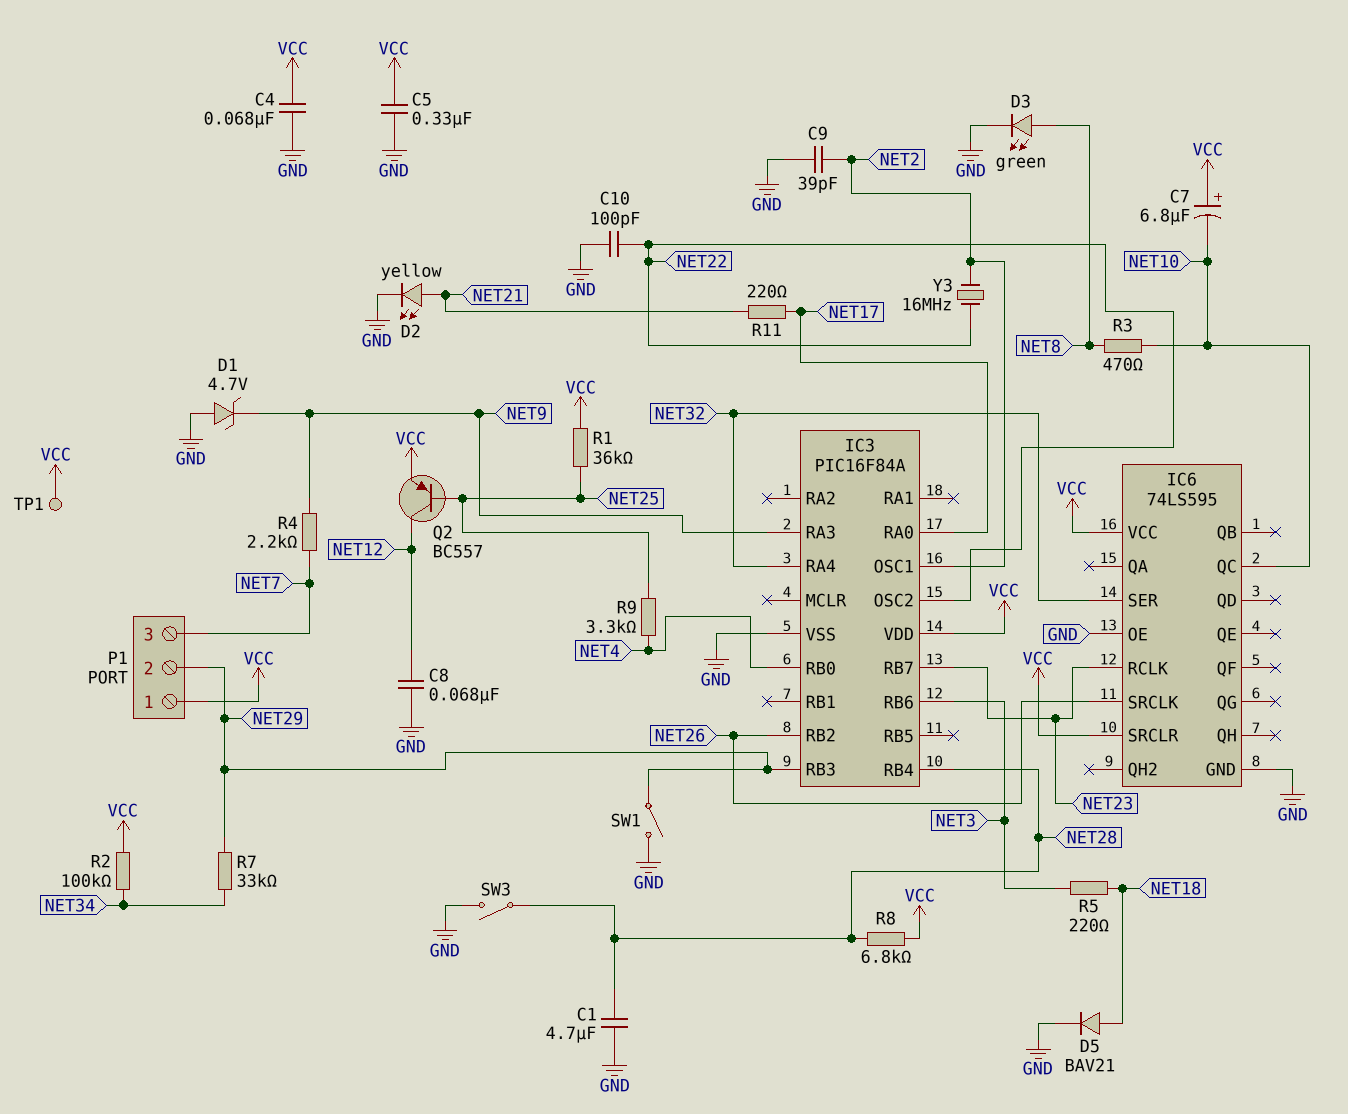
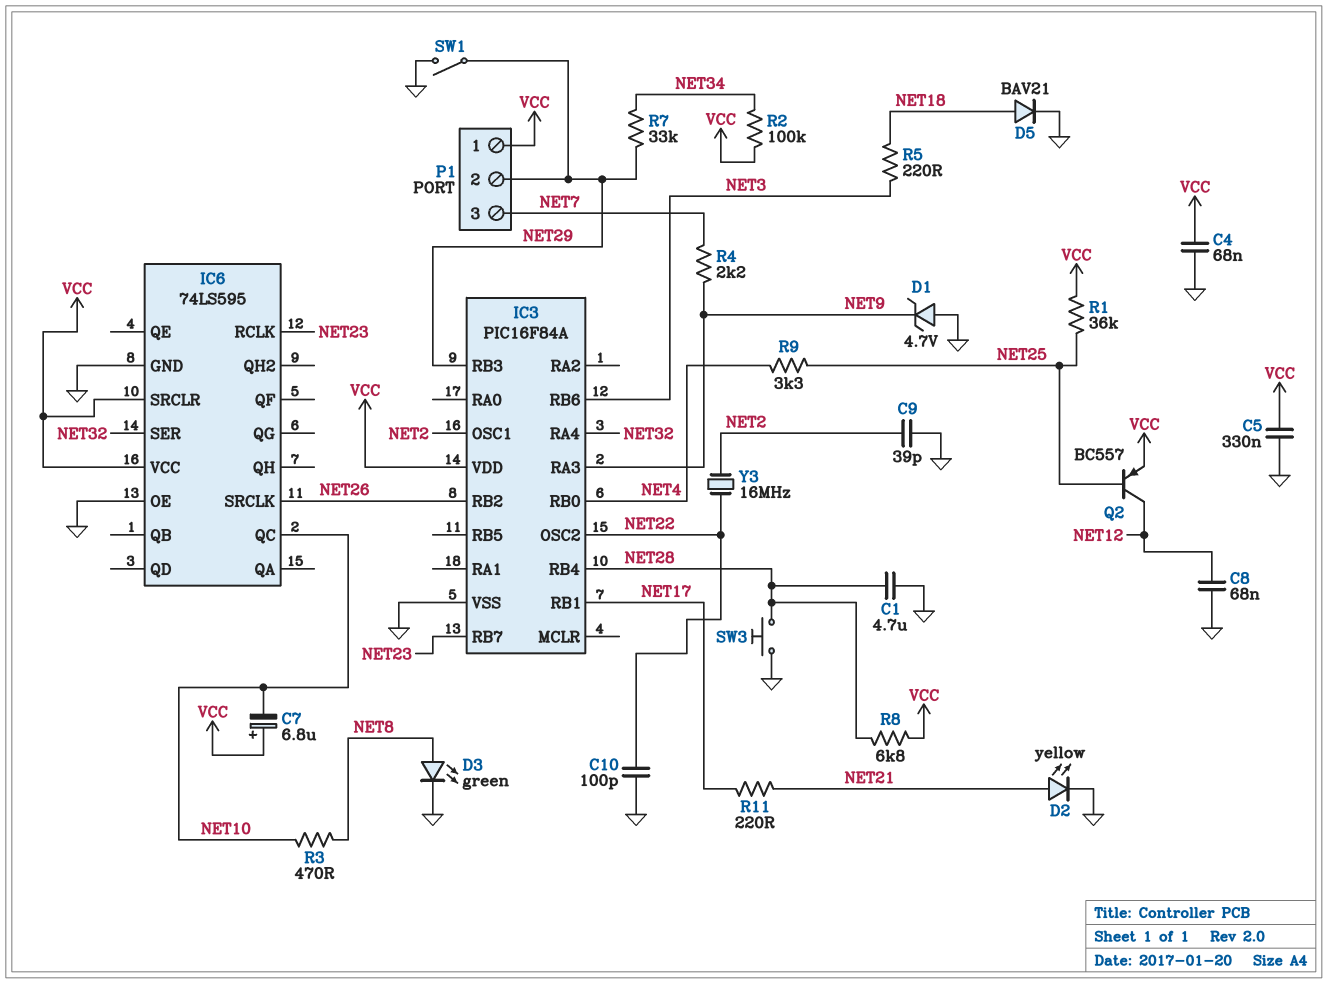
IC3 pin RA0: NET17 -> none
IC3 pin RB1: none -> NET17
SW3: switch (GND, NET28) -> button (GND, NET28)
TP1: test point (VCC) -> none

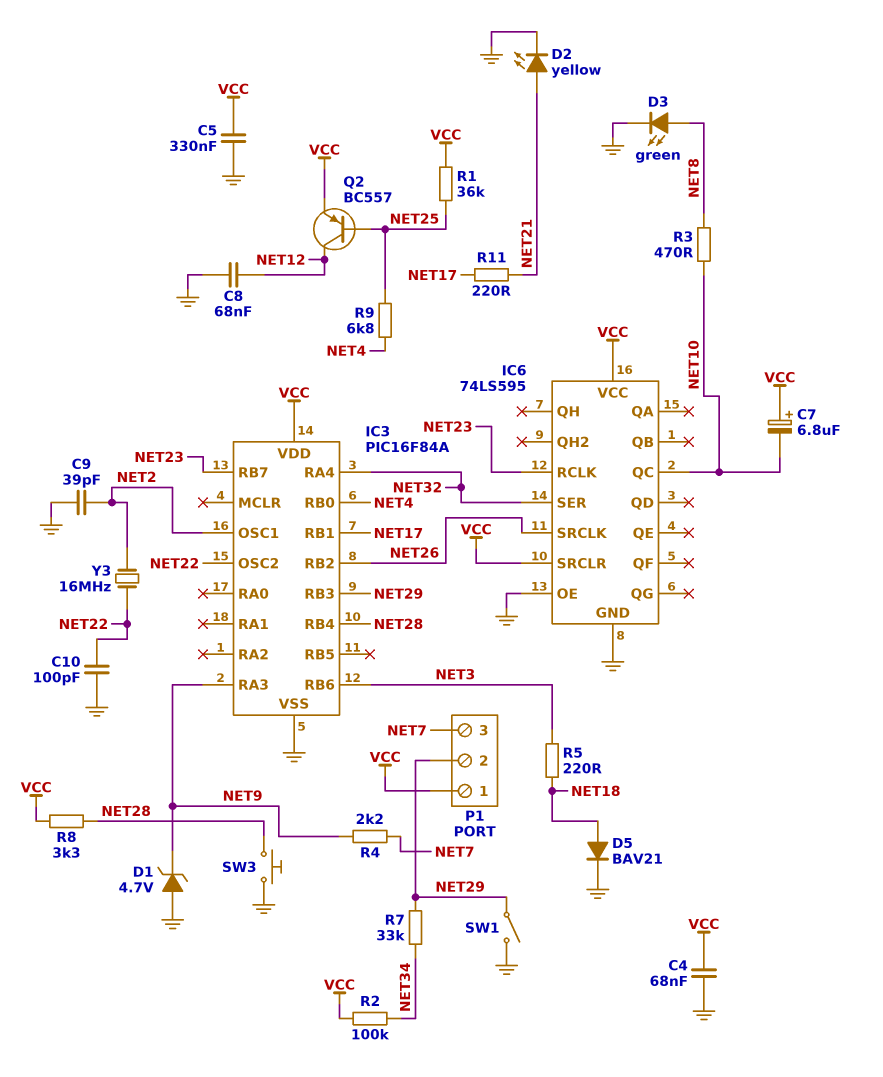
C1: 4.7uF (GND, NET28) -> none
R8: 6.8k (NET28, VCC) -> 3.3k (NET28, VCC)
R9: 3.3k (NET4, NET25) -> 6.8k (NET4, NET25)

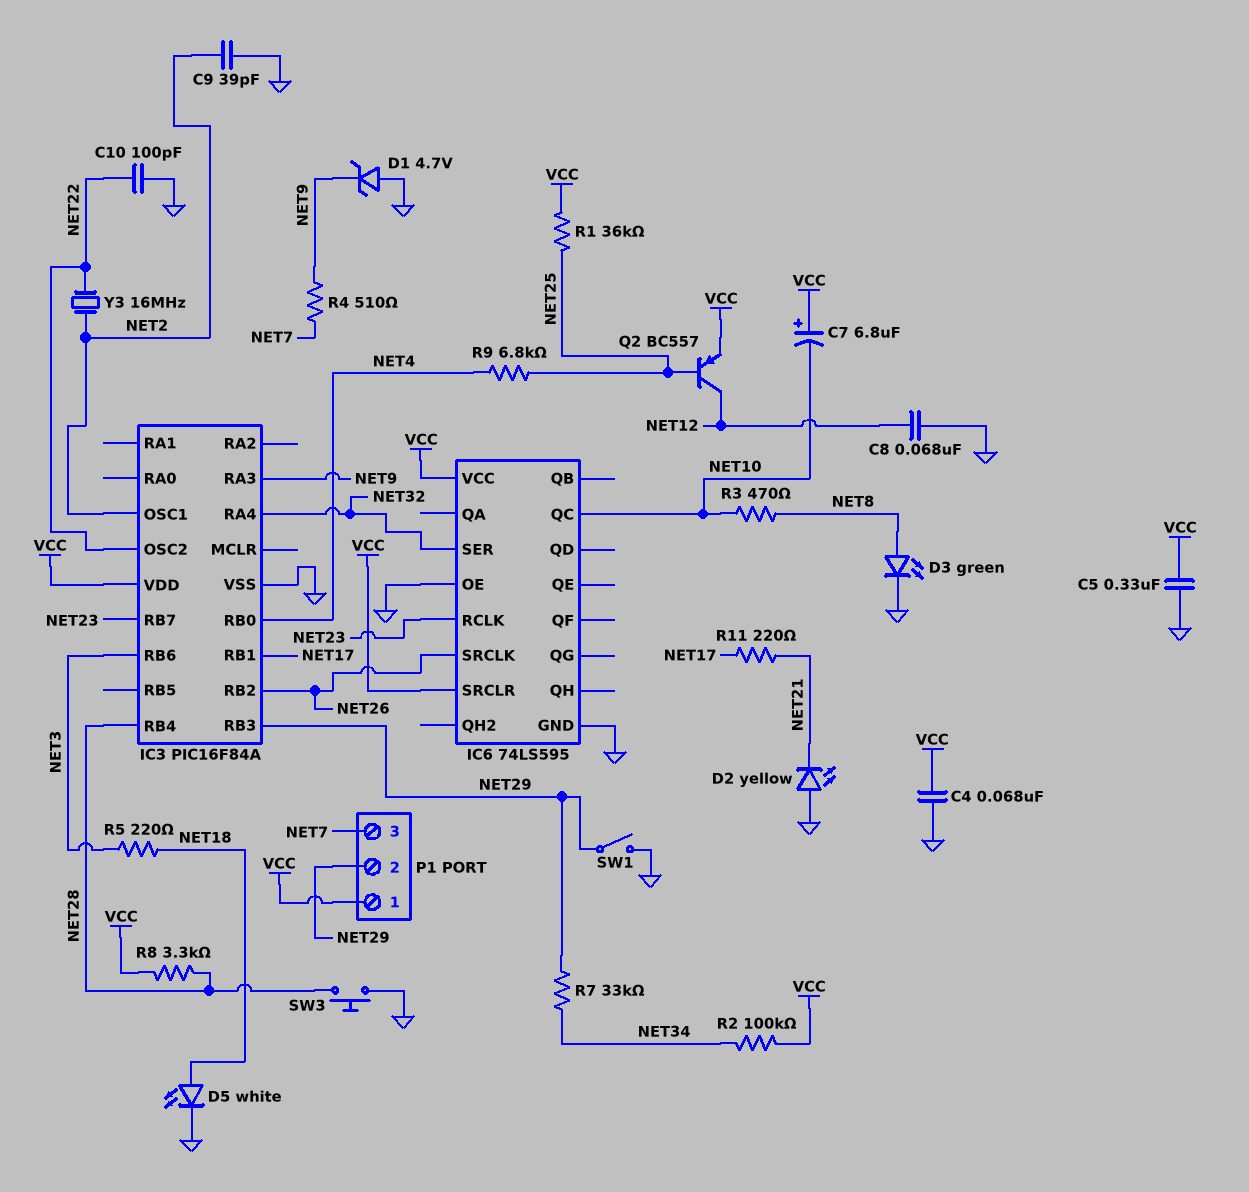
D2: LED yellow (A NET21, K GND) -> LED yellow (A GND, K NET21)
D5: diode BAV21 (A NET18, K GND) -> LED white (A NET18, K GND)
R4: 2.2k (NET7, NET9) -> 510 (NET7, NET9)

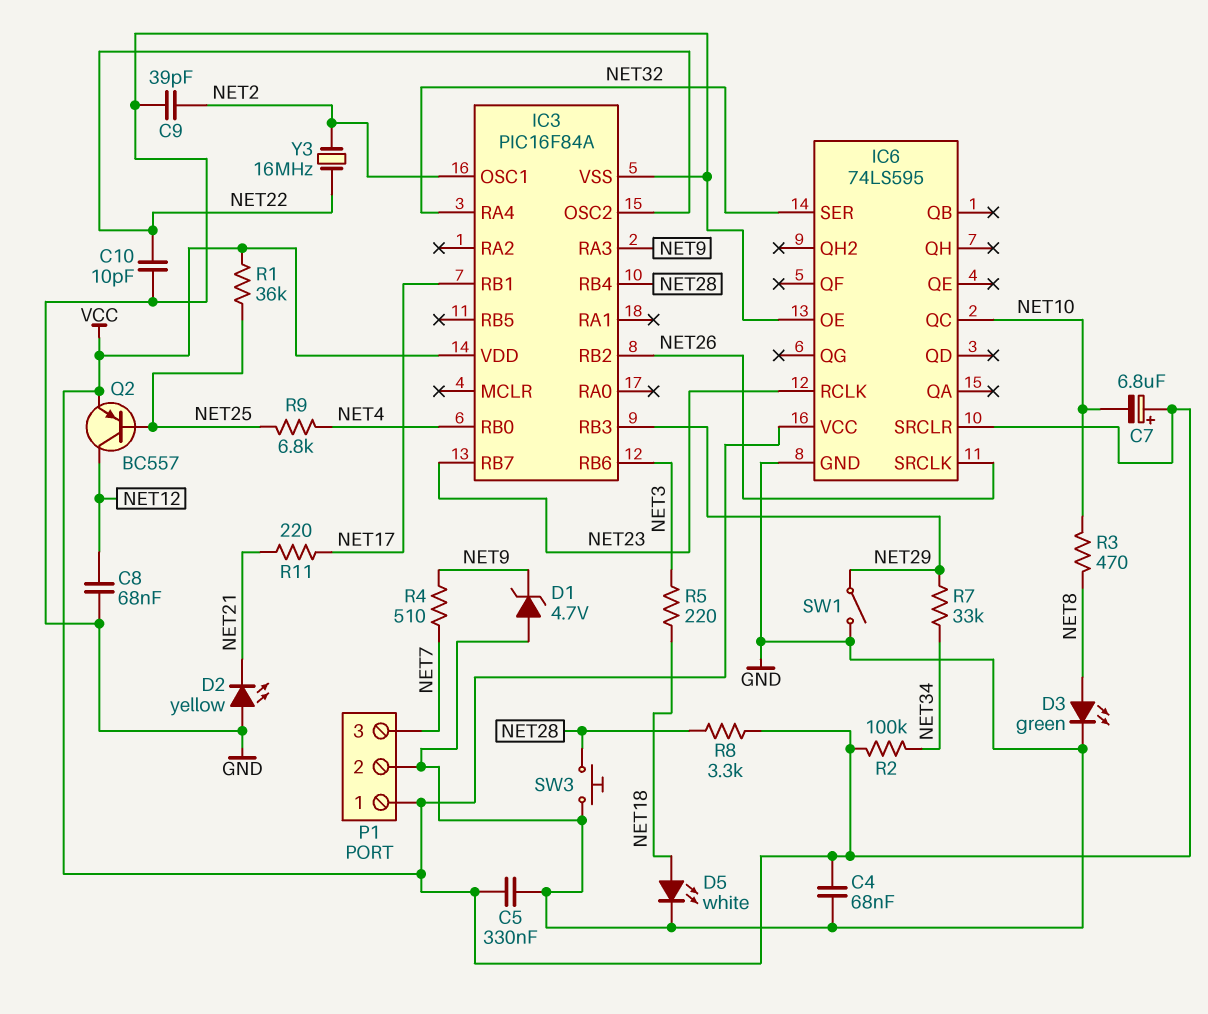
C10: 100pF (GND, NET22) -> 10pF (GND, NET22)
P1 pin 2: NET29 -> GND

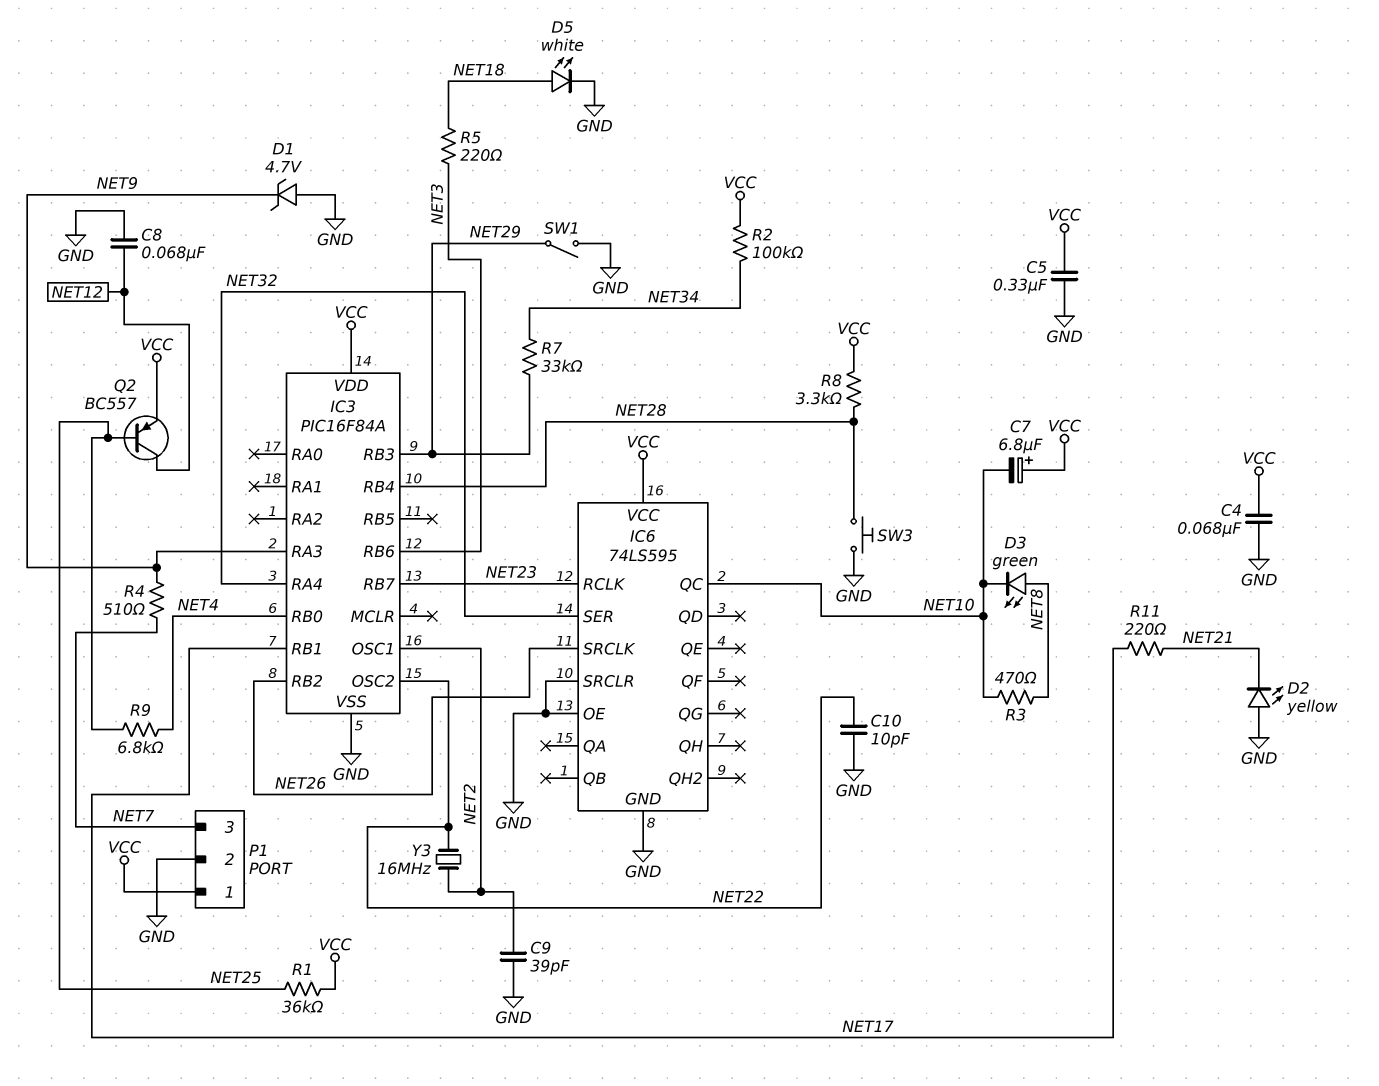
D3: LED green (A NET8, K GND) -> LED green (A NET8, K NET10)
IC6 pin SRCLR: VCC -> GND

